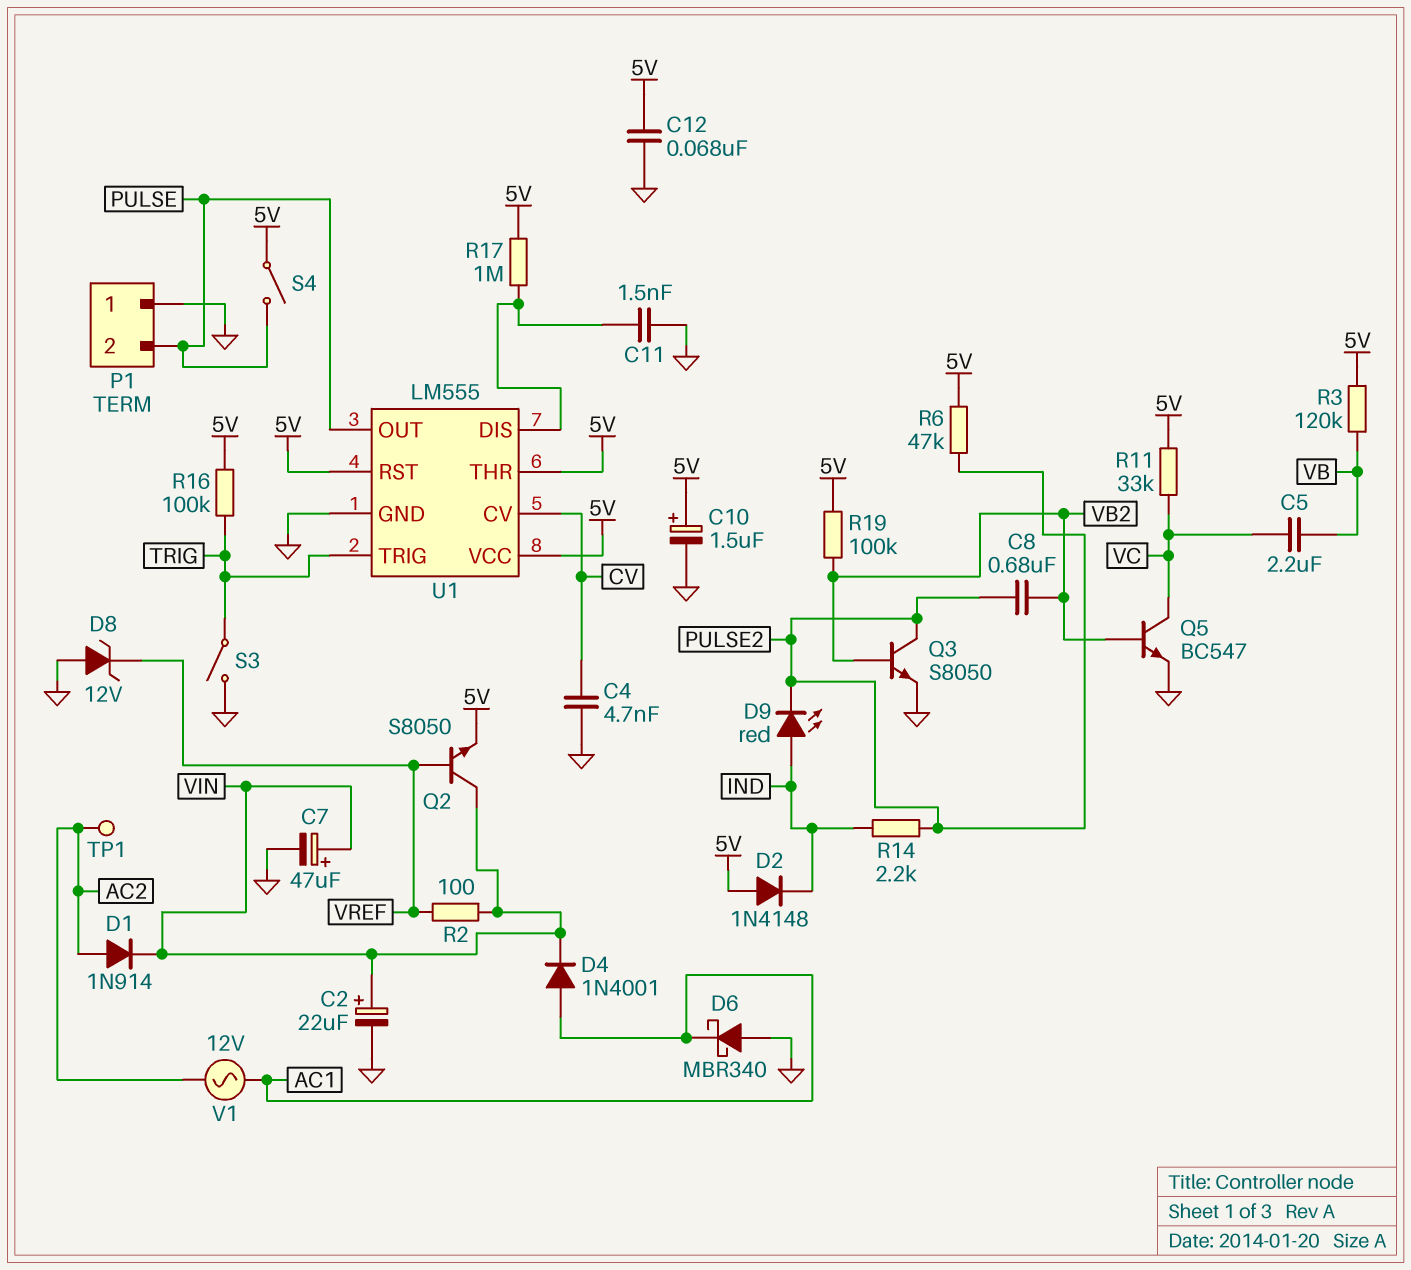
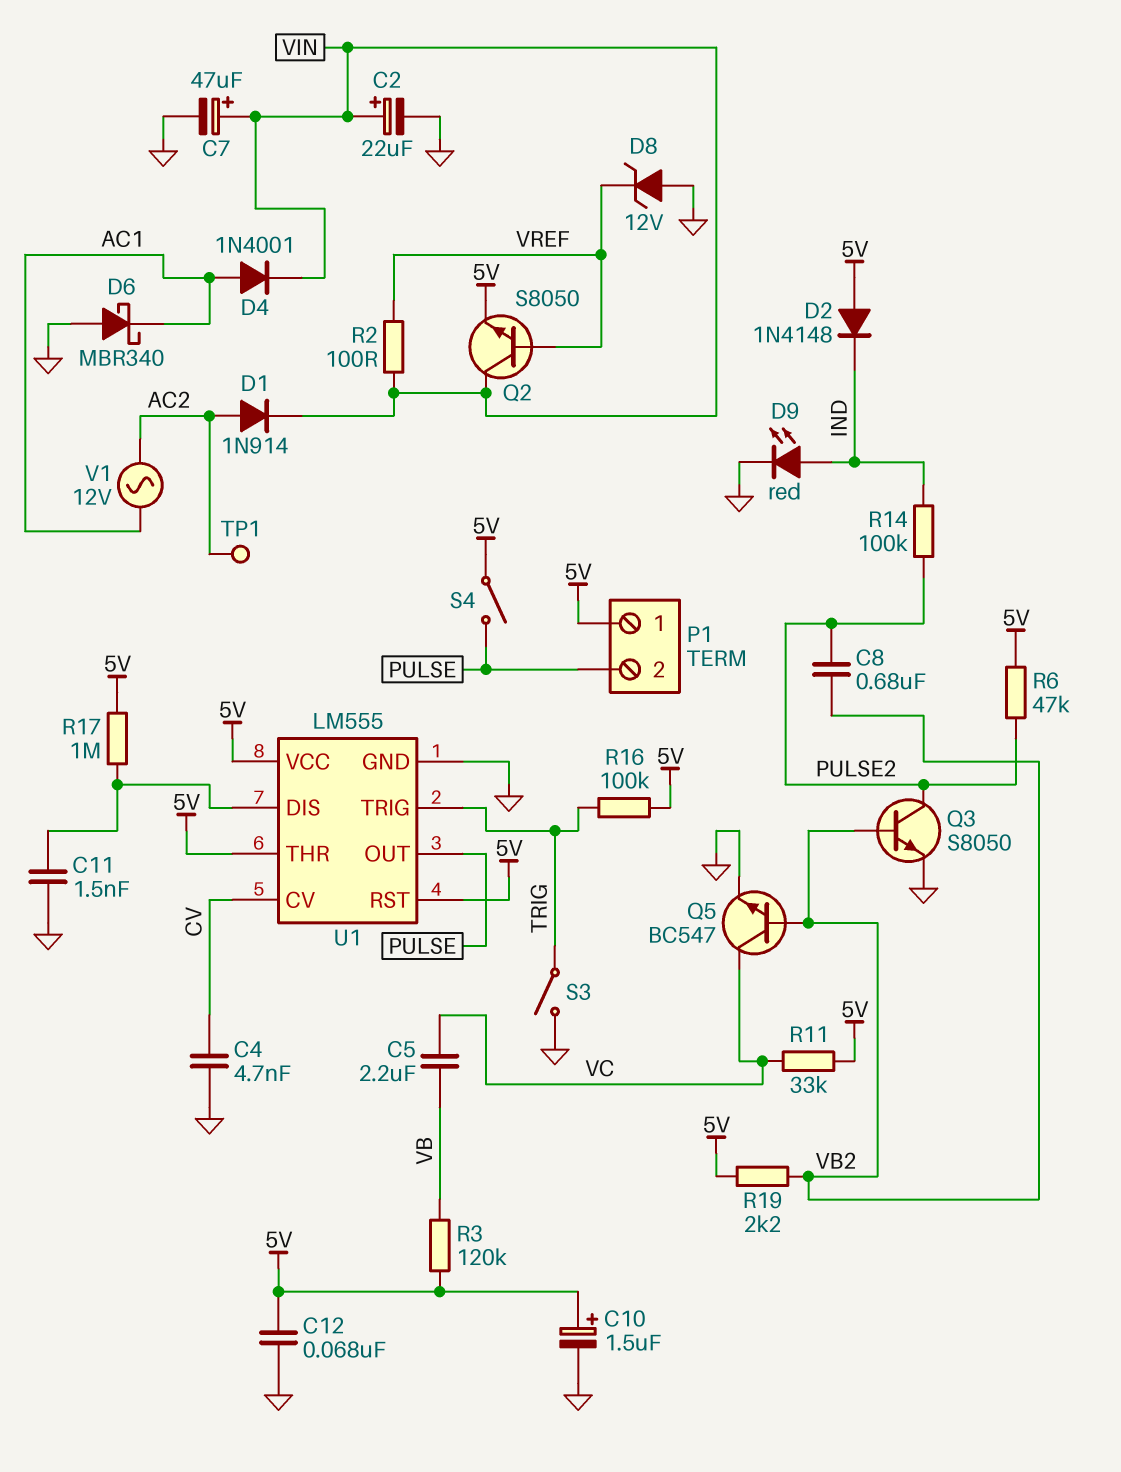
D9: LED red (A IND, K PULSE2) -> LED red (A IND, K GND)
P1 pin 1: GND -> 5V
R14: 2.2k (IND, PULSE2) -> 100k (IND, PULSE2)
R19: 100k (5V, VB2) -> 2.2k (5V, VB2)

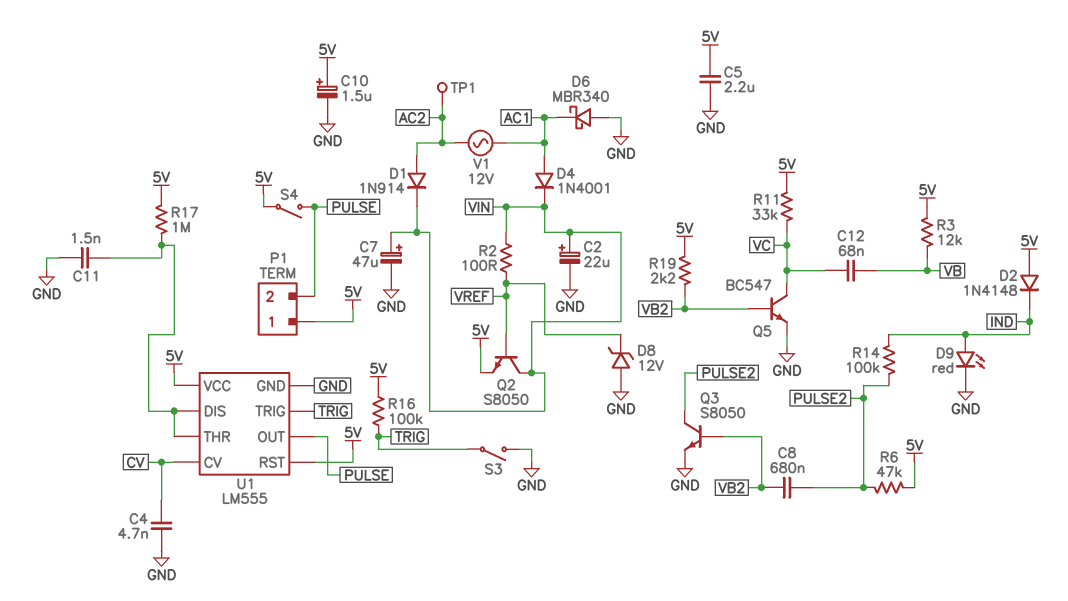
C5: 2.2uF (VB, VC) -> 2.2uF (5V, GND)
C12: 68nF (5V, GND) -> 68nF (VB, VC)
R3: 120k (5V, VB) -> 12k (5V, VB)
U1 pin THR: 5V -> U1/DIS

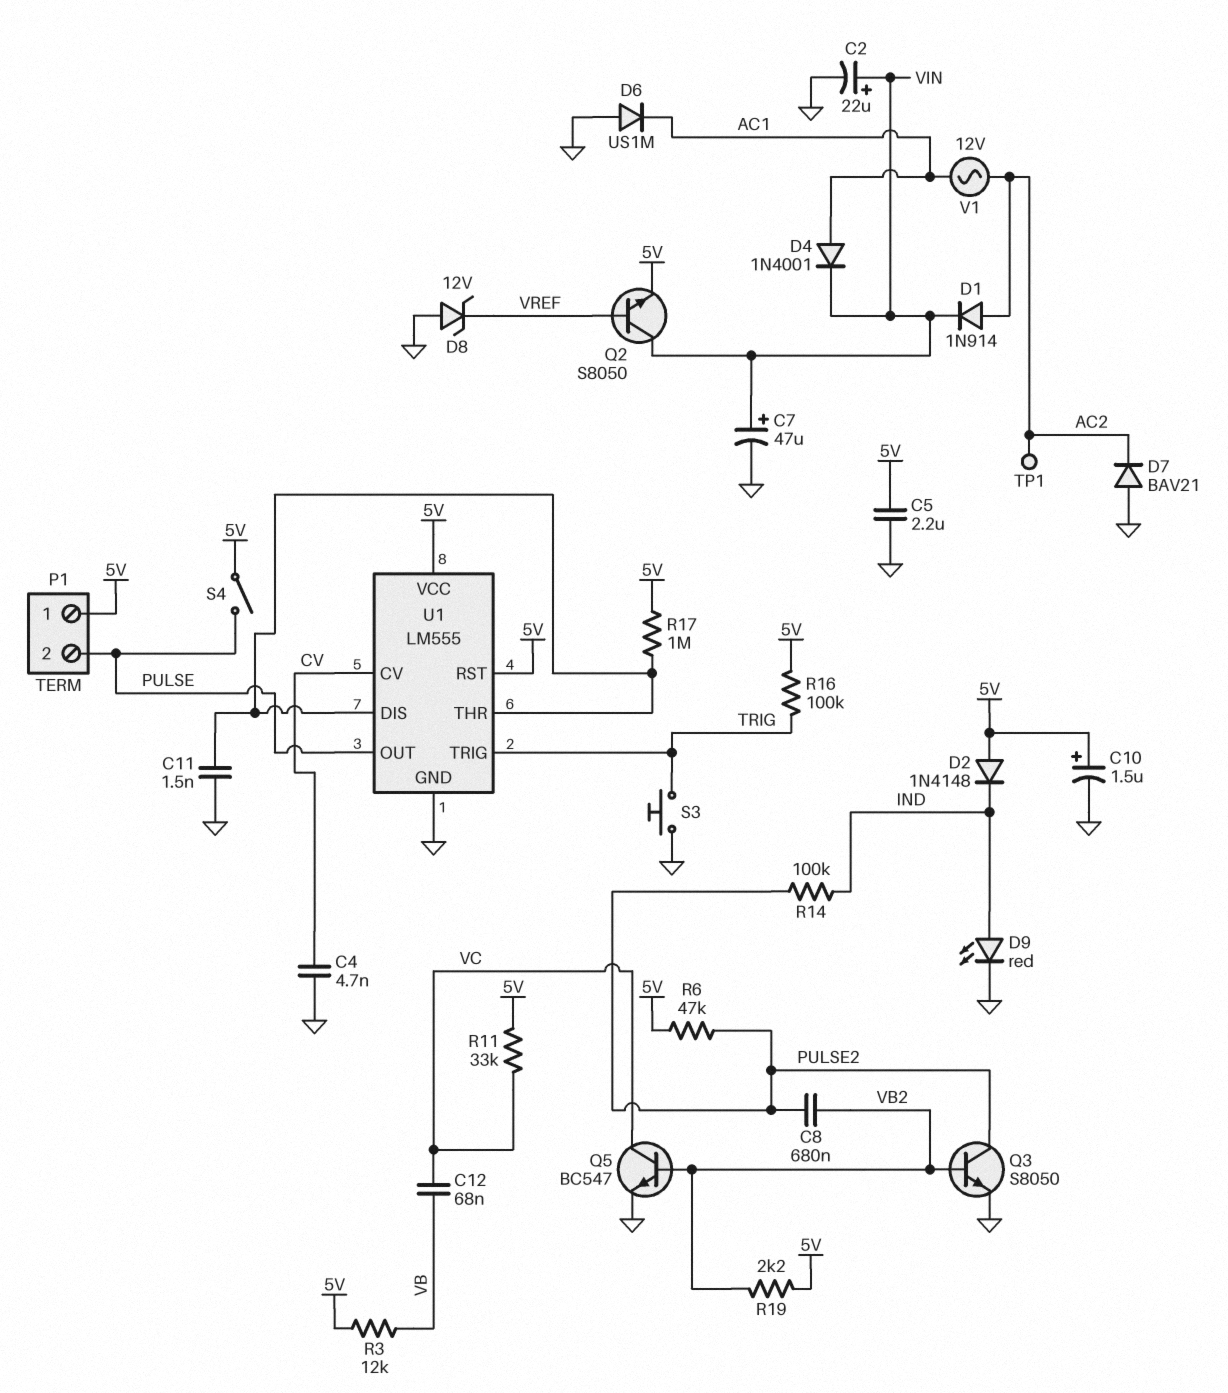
D6: schottky MBR340 (A GND, K AC1) -> diode US1M (A GND, K AC1)
D7: none -> diode BAV21 (A GND, K AC2)
R2: 100 (VIN, VREF) -> none
S3: switch (GND, TRIG) -> button (GND, TRIG)

